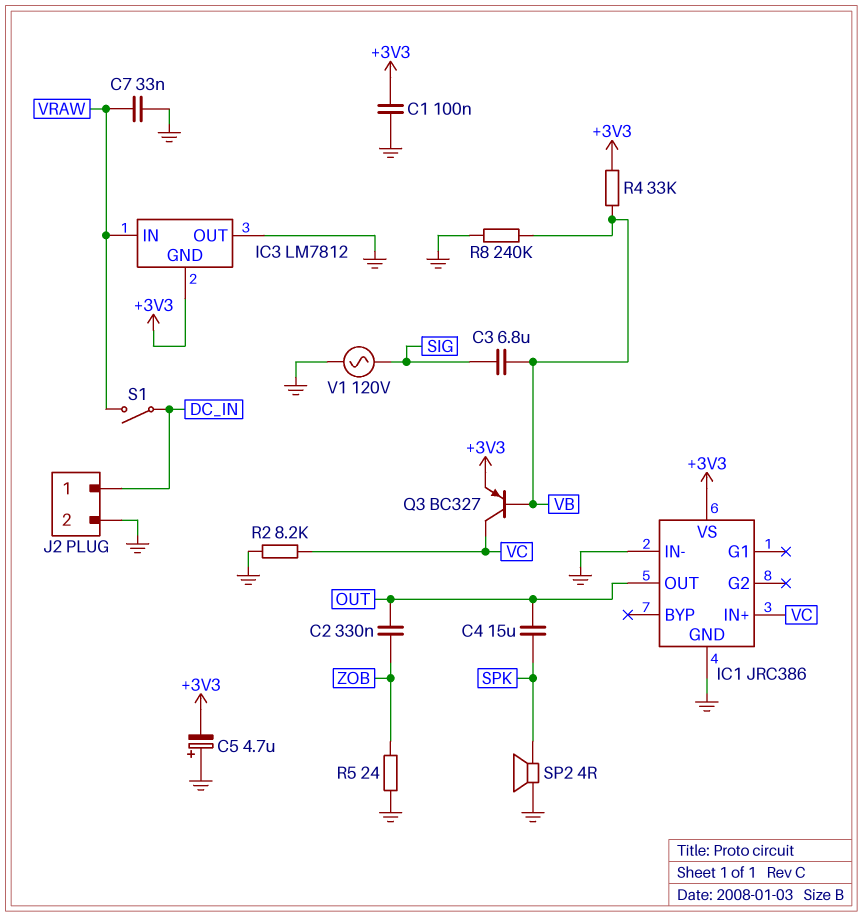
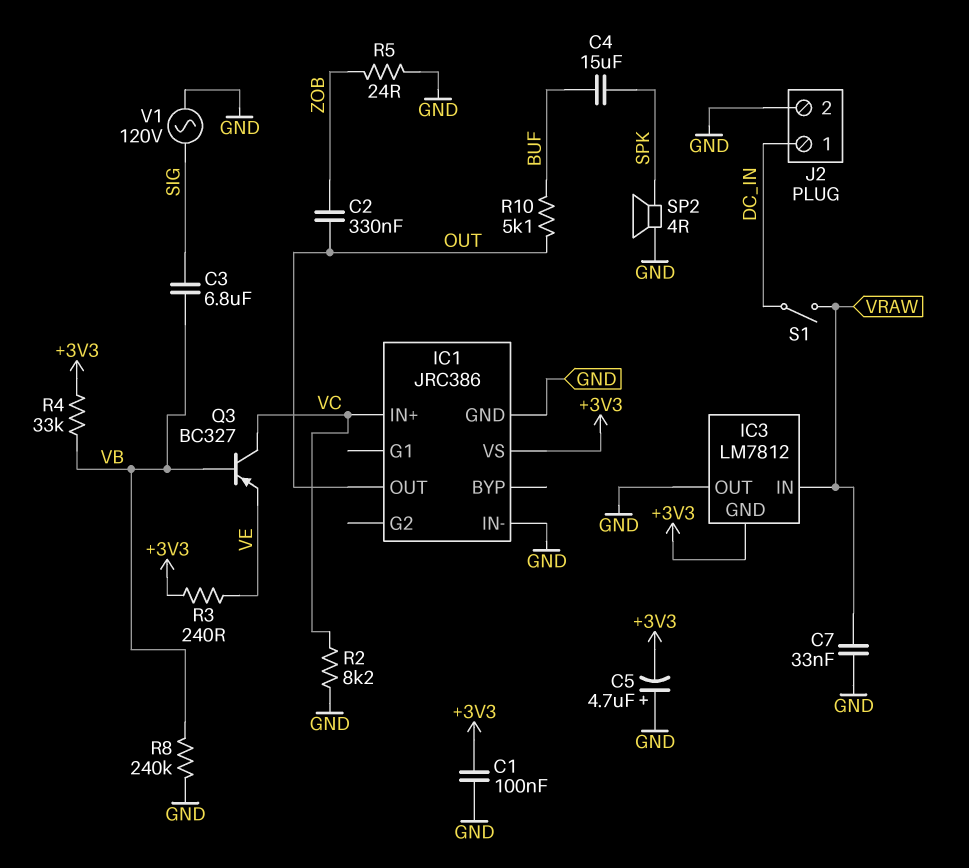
C4: 15uF (OUT, SPK) -> 15uF (BUF, SPK)
Q3: PNP BC327 (B VB, C VC, E +3V3) -> PNP BC327 (B VB, C VC, E VE)
R3: none -> 240 (+3V3, VE)
R10: none -> 5.1k (BUF, OUT)

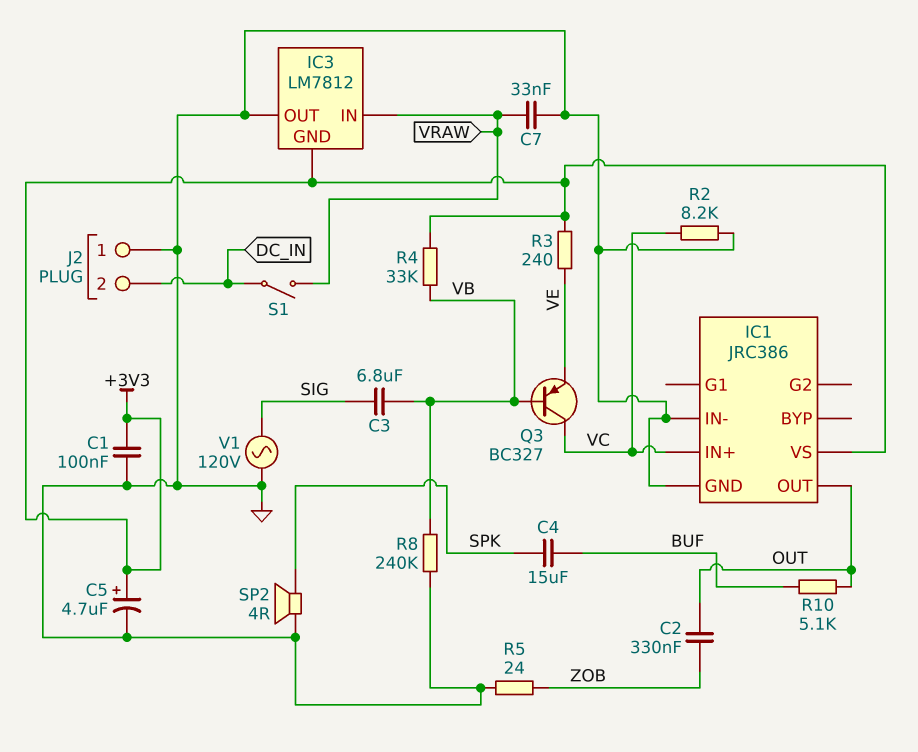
C5: 4.7uF (plus GND, minus +3V3) -> 4.7uF (plus +3V3, minus GND)
J2 pin 1: DC_IN -> GND
J2 pin 2: GND -> DC_IN

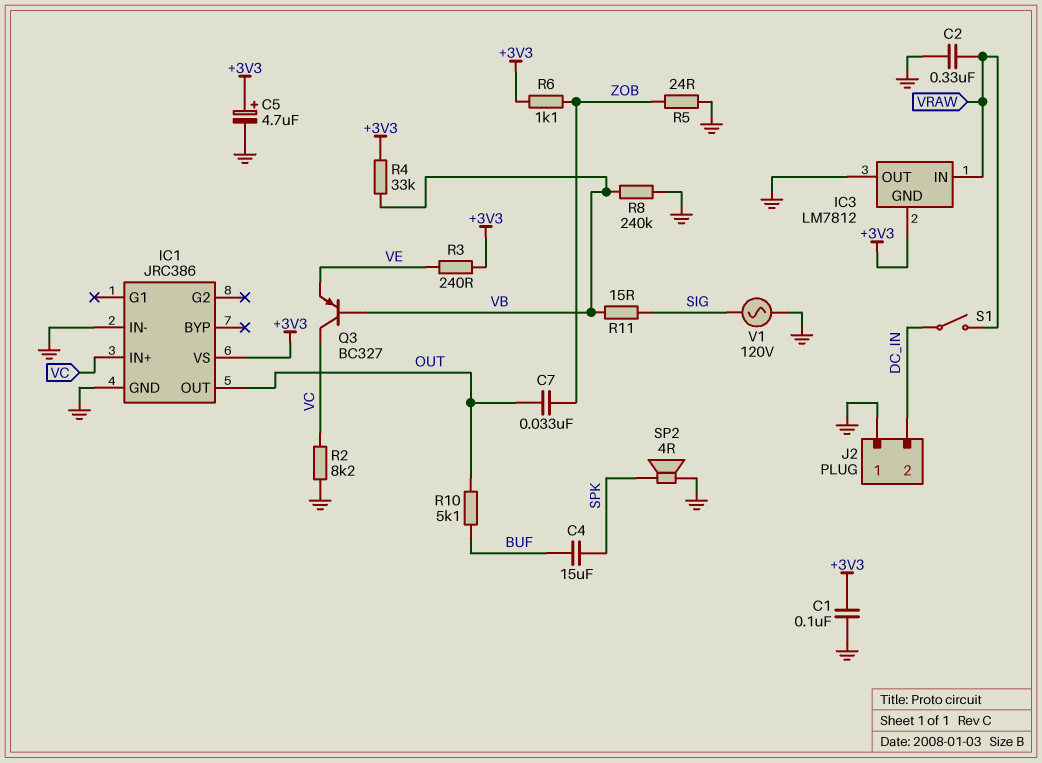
C2: 330nF (OUT, ZOB) -> 330nF (GND, VRAW)
C3: 6.8uF (SIG, VB) -> none
C7: 33nF (GND, VRAW) -> 33nF (OUT, ZOB)
R6: none -> 1.1k (+3V3, ZOB)
R11: none -> 15 (SIG, VB)

